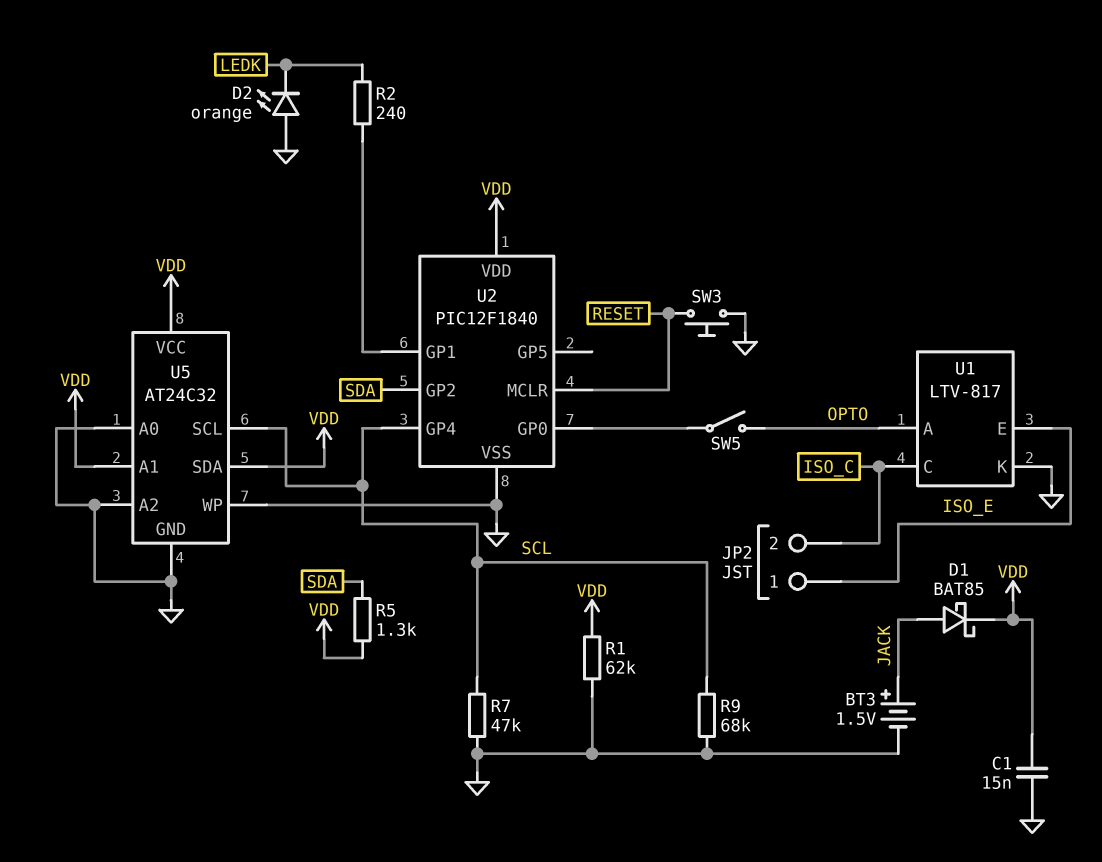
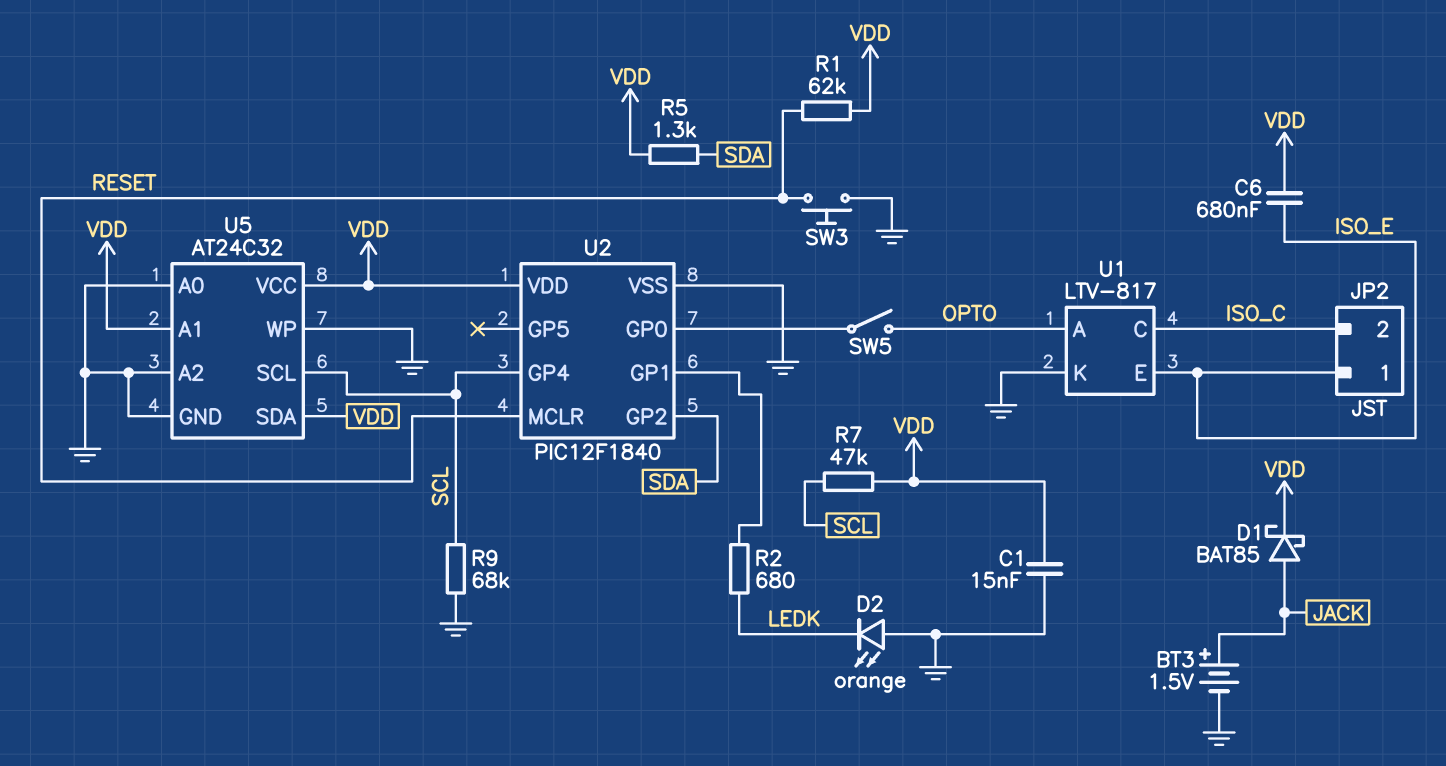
C6: none -> 680nF (ISO_E, VDD)
R1: 62k (GND, VDD) -> 62k (RESET, VDD)
R2: 240 (LEDK, U2/GP1) -> 680 (LEDK, U2/GP1)
R7: 47k (GND, SCL) -> 47k (SCL, VDD)

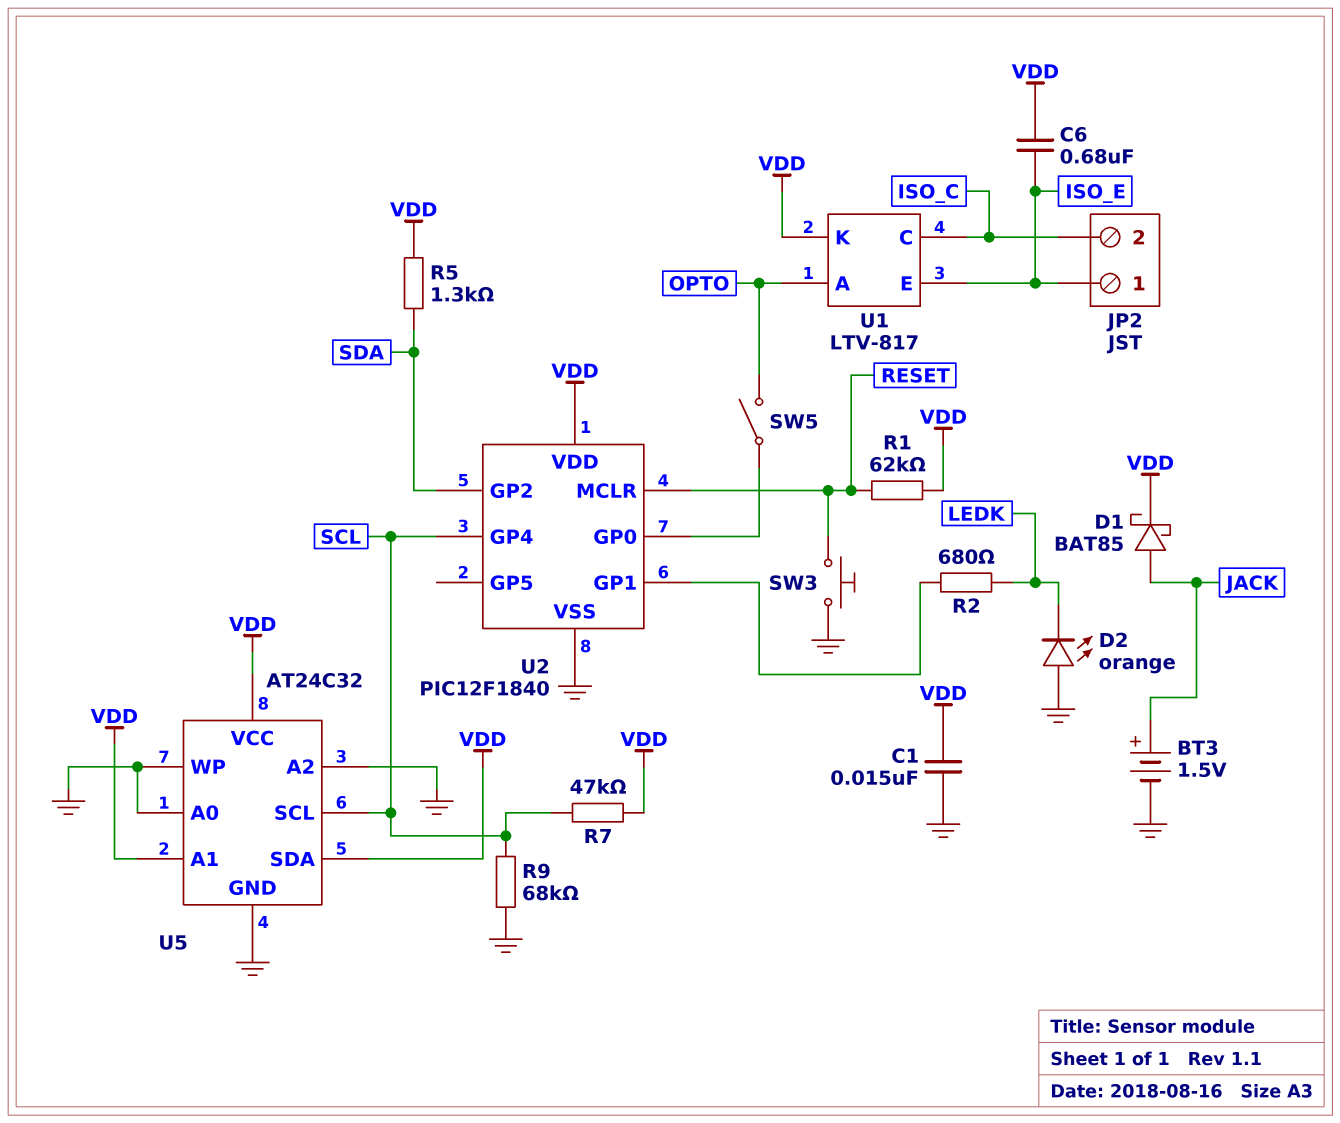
U1 pin K: GND -> VDD

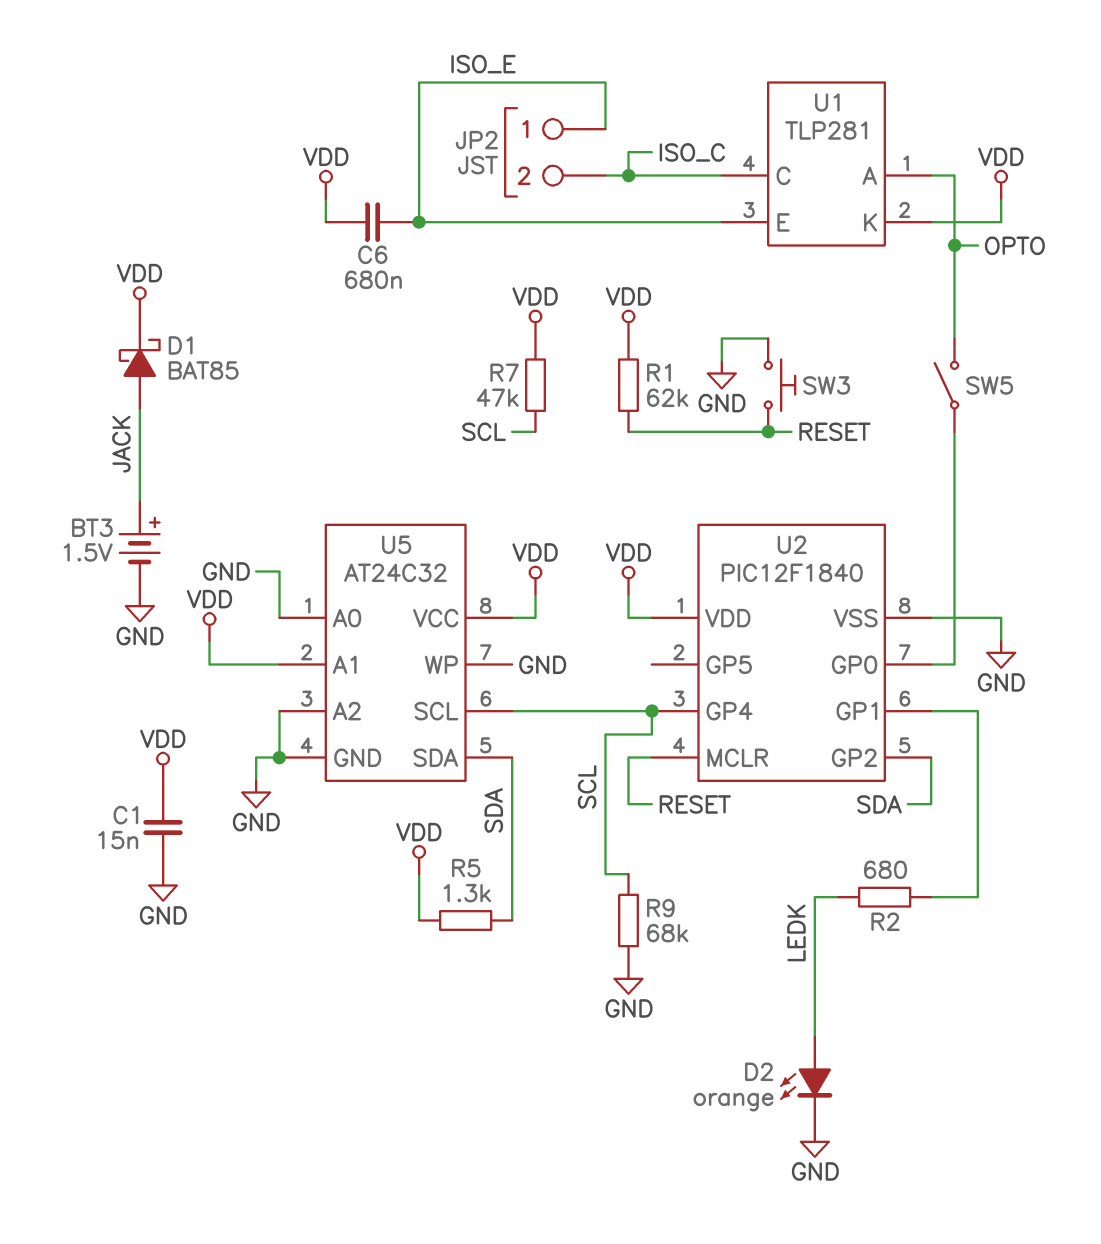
D2: LED orange (A GND, K LEDK) -> LED orange (A LEDK, K GND)
U1: LTV-817 -> TLP281
U5 pin SDA: VDD -> SDA

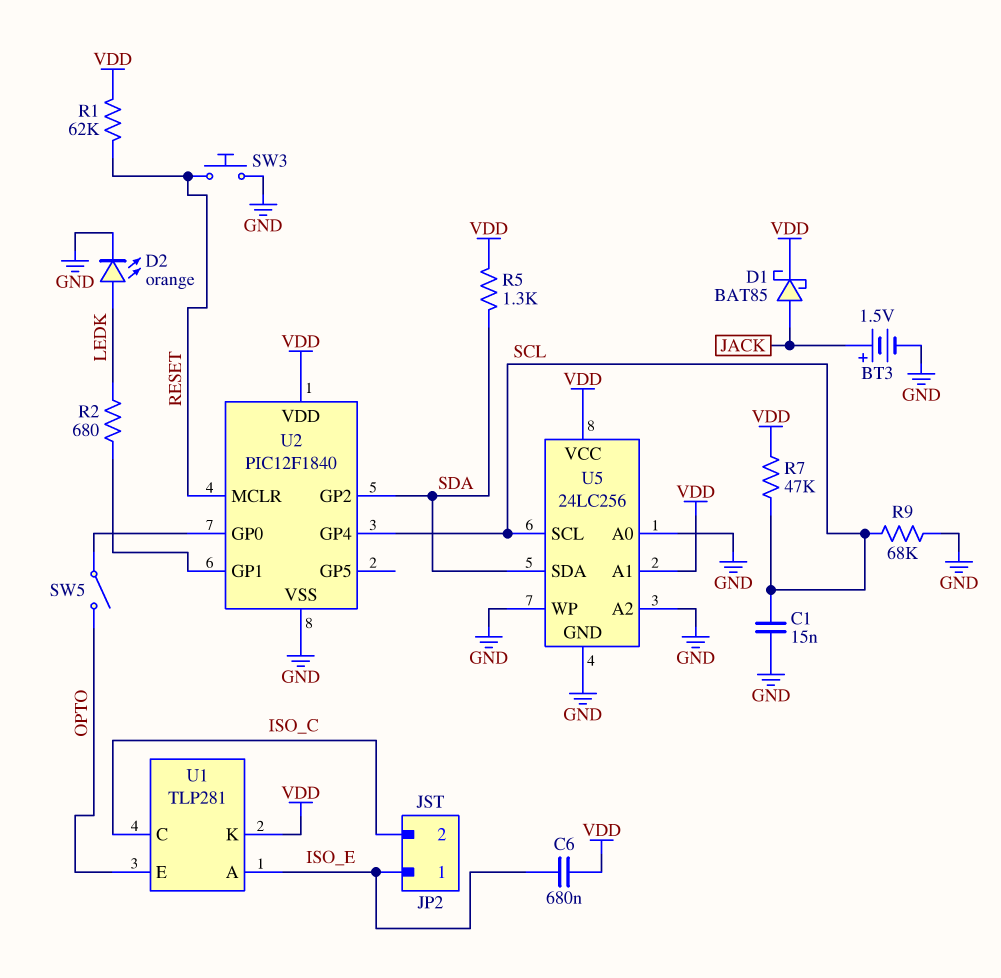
C1: 15nF (GND, VDD) -> 15nF (GND, SCL)
U1 pin A: OPTO -> ISO_E
U1 pin E: ISO_E -> OPTO
U5: AT24C32 -> 24LC256

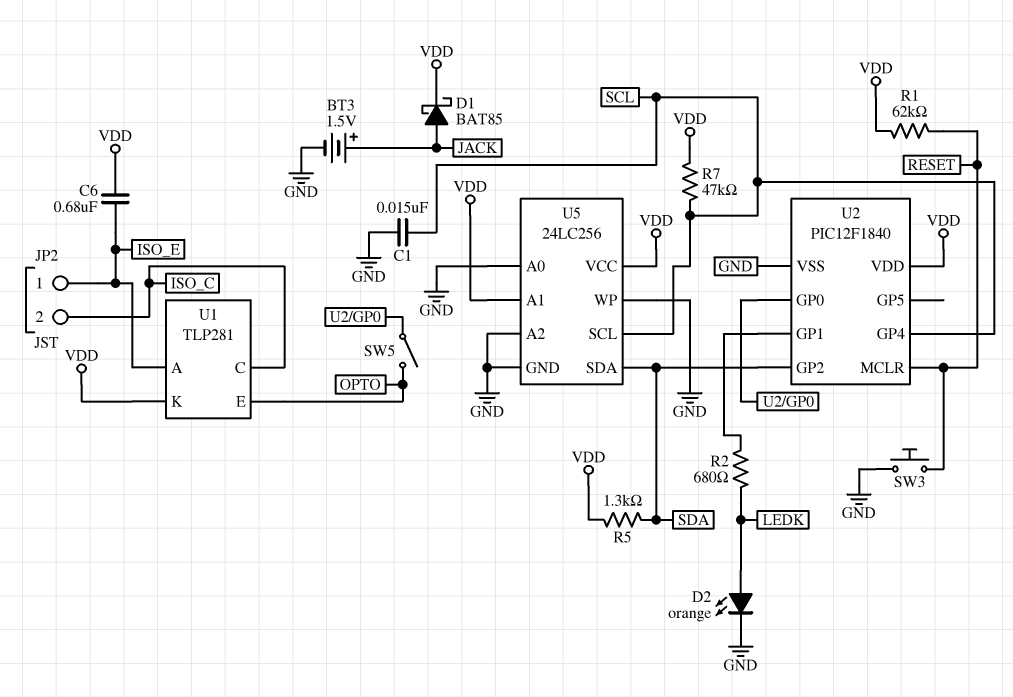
R9: 68k (GND, SCL) -> none

